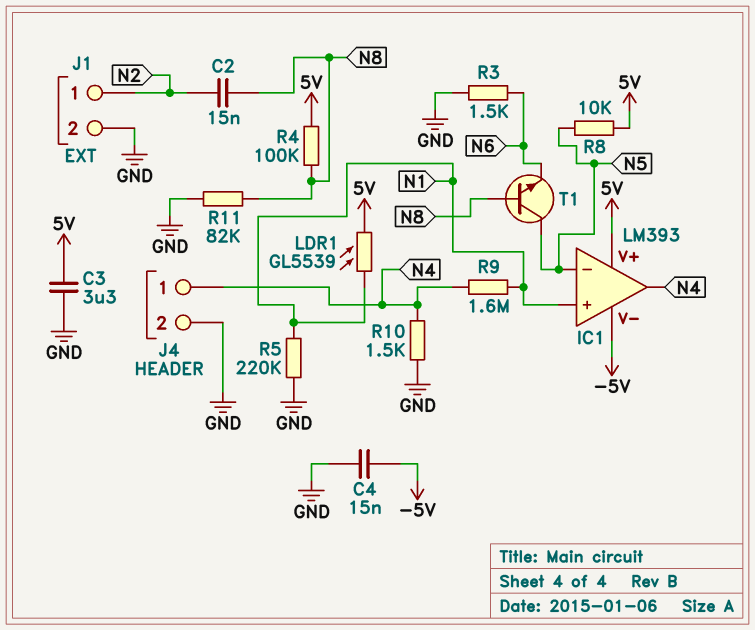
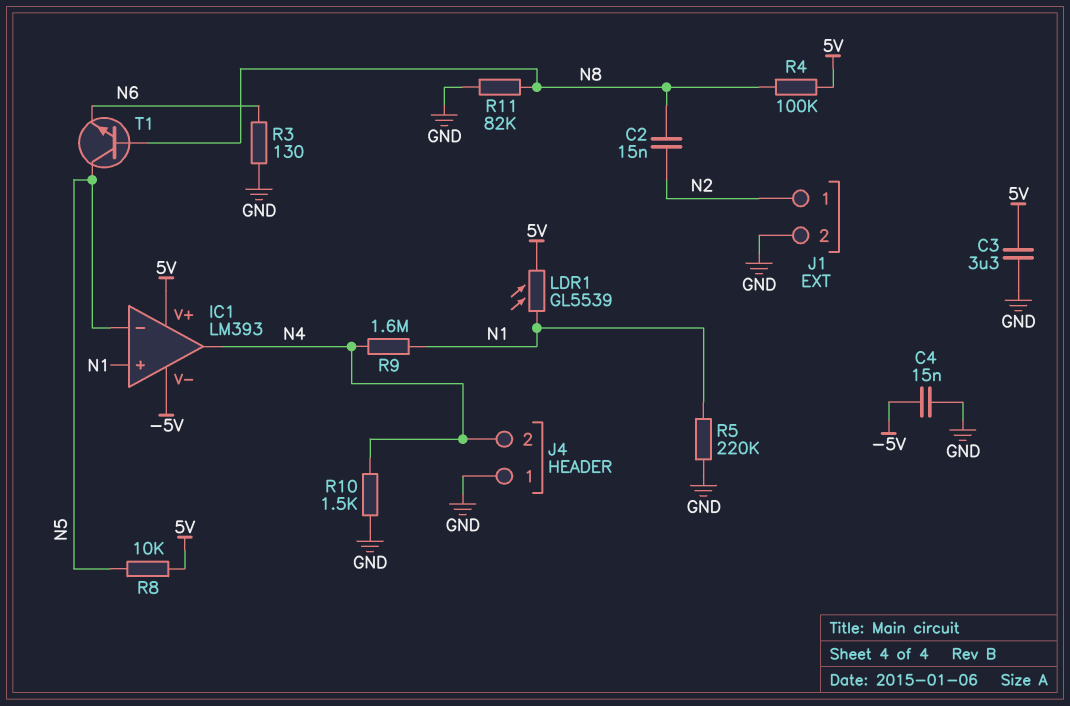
J4 pin 1: N4 -> GND
J4 pin 2: GND -> N4
R3: 1.5k (GND, N6) -> 130 (GND, N6)

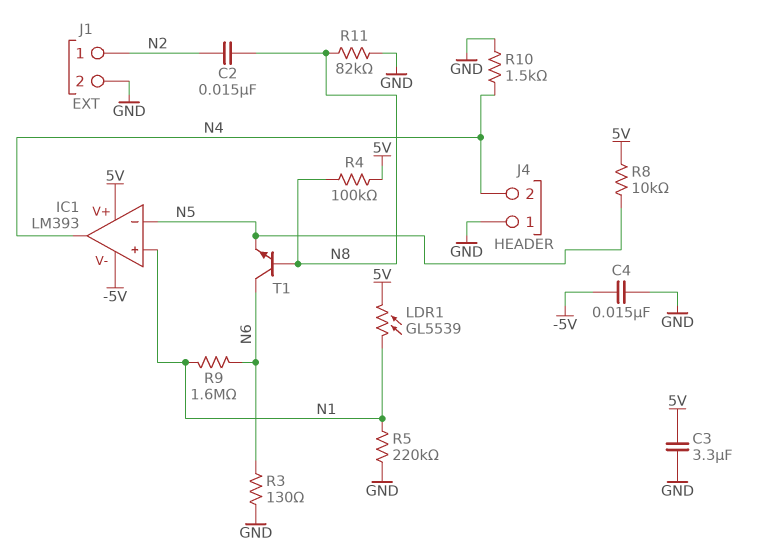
R9: 1.6M (N1, N4) -> 1.6M (N1, N6)
T1: NPN (B N8, C N5, E N6) -> NPN (B N8, C N6, E N5)

